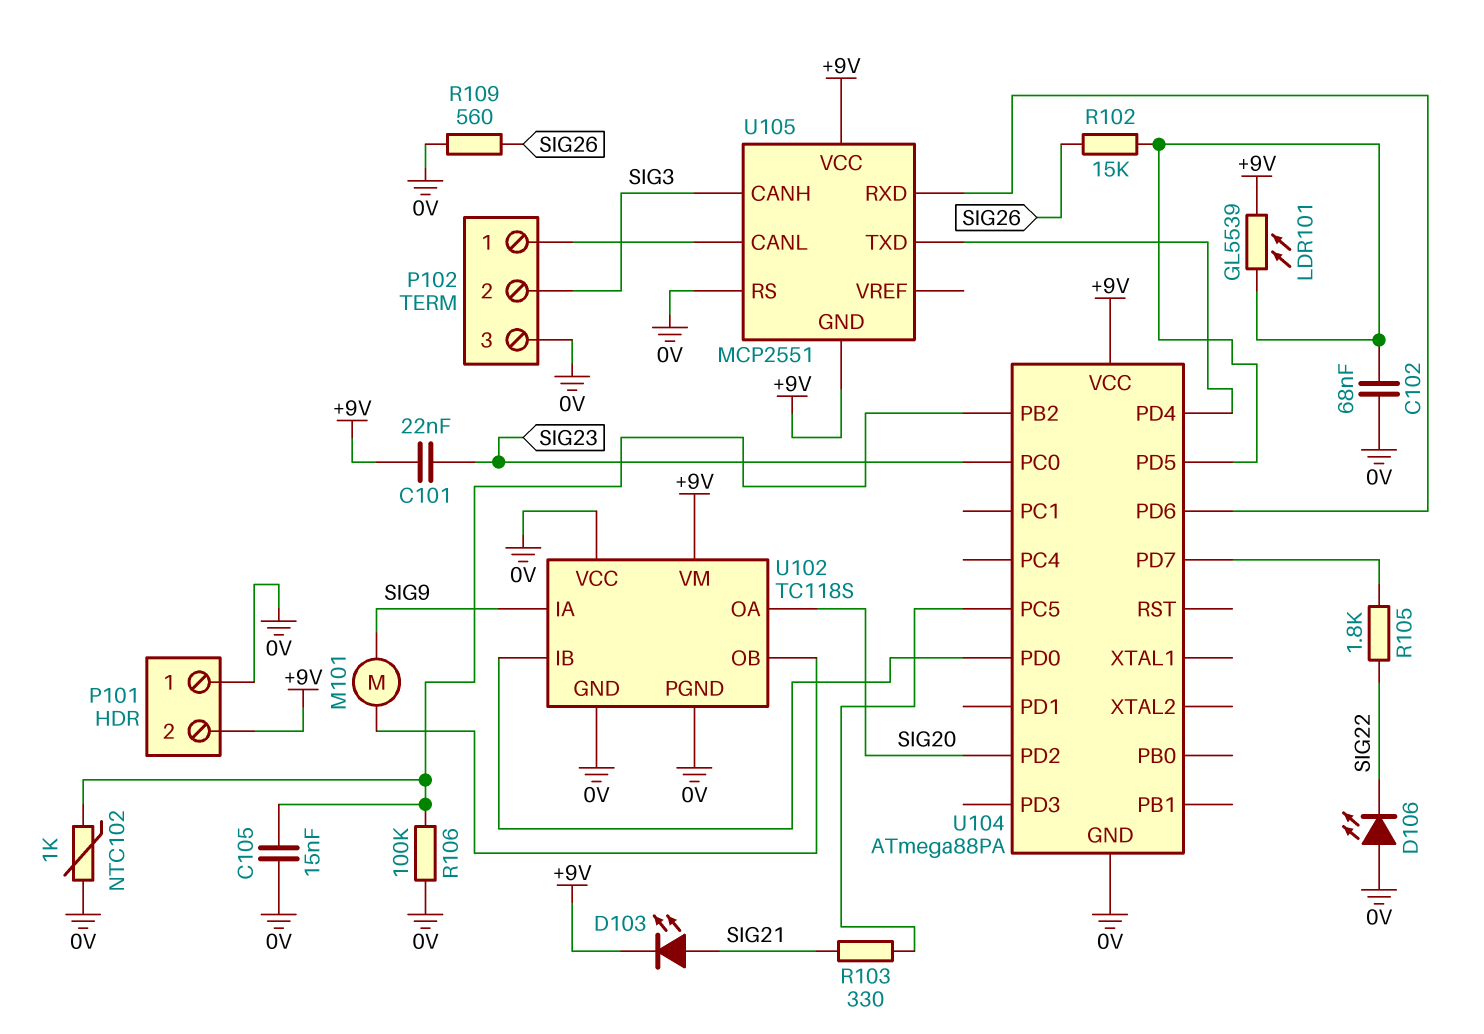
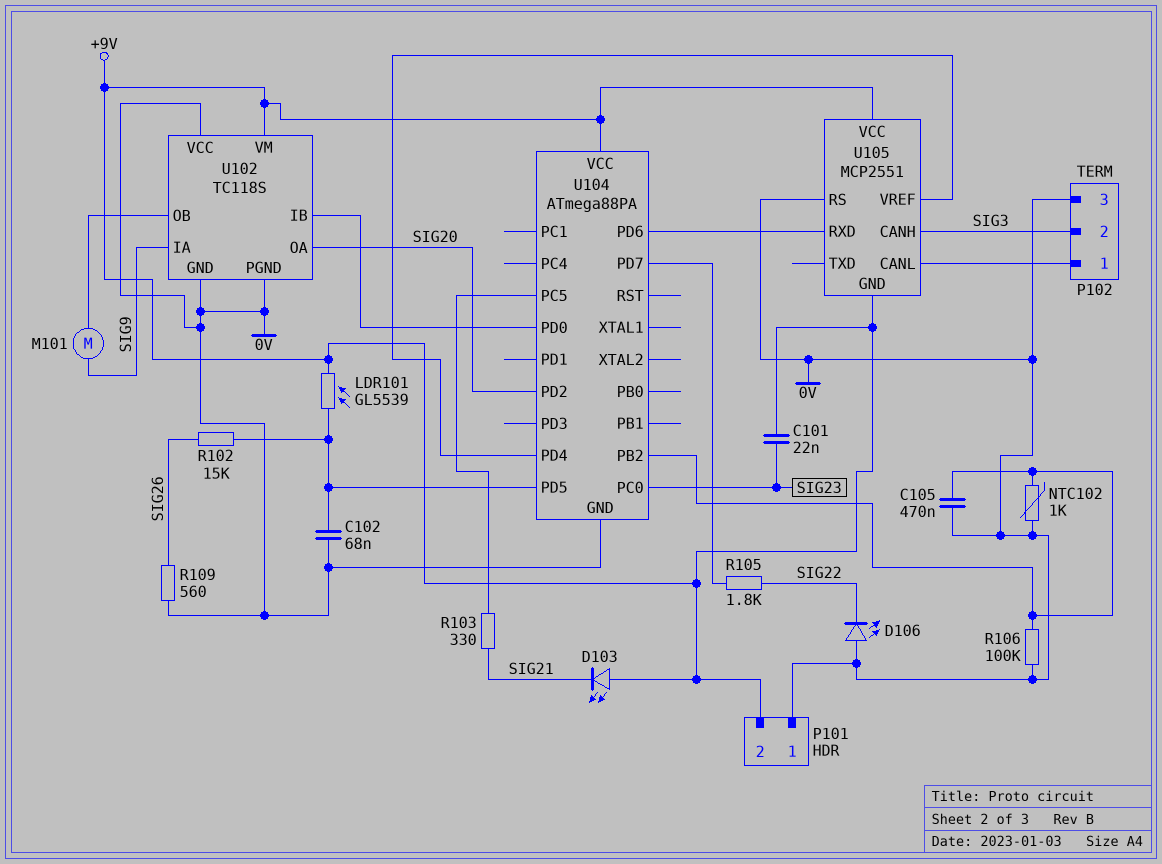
C105: 15nF (0V, U104/PB2) -> 470nF (0V, U104/PB2)
D103: LED (A SIG21, K +9V) -> LED (A +9V, K SIG21)
U105 pin TXD: U104/PD4 -> none
U105 pin VREF: none -> U104/PD4

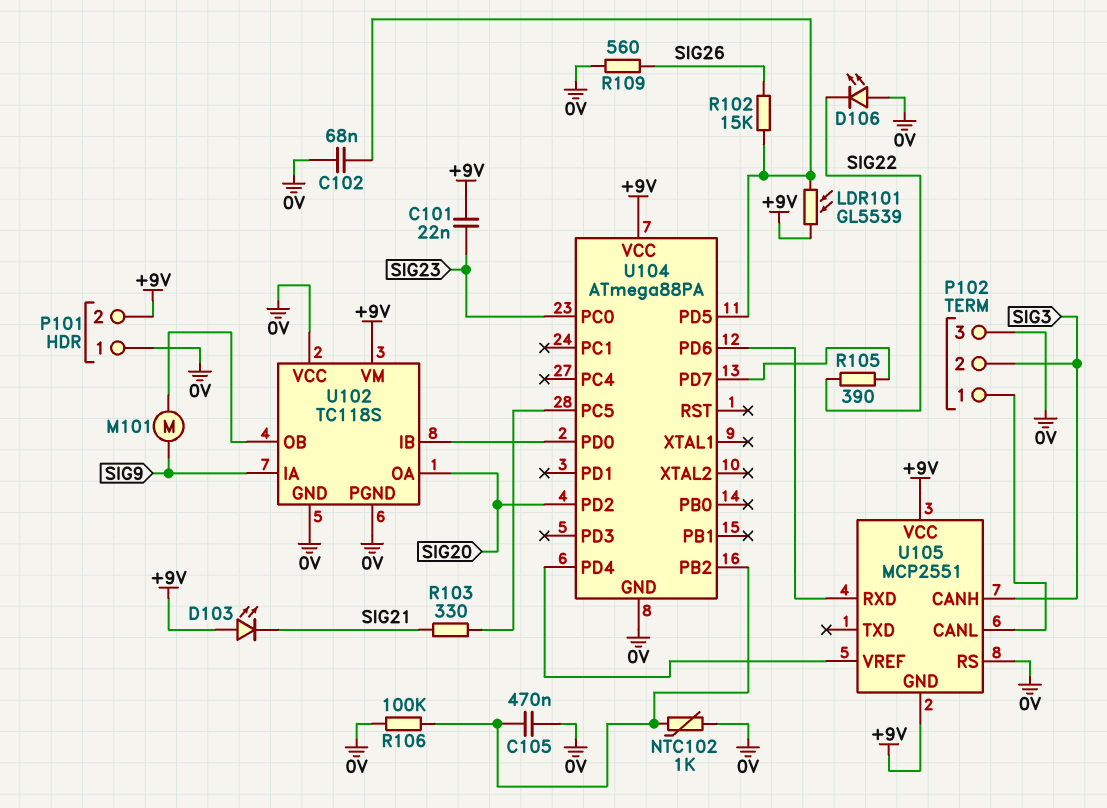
R105: 1.8k (SIG22, U104/PD7) -> 390 (SIG22, U104/PD7)

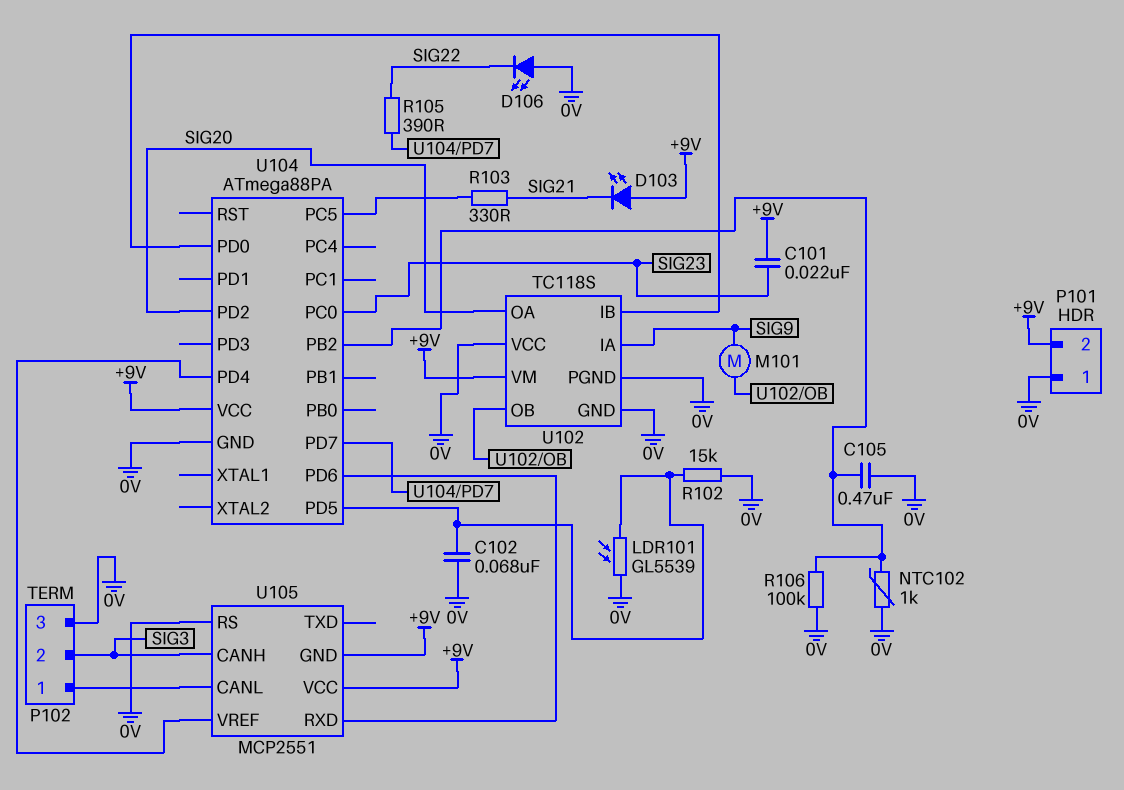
LDR101: GL5539 (+9V, U104/PD5) -> GL5539 (0V, U104/PD5)
R102: 15k (SIG26, U104/PD5) -> 15k (0V, U104/PD5)
R109: 560 (0V, SIG26) -> none

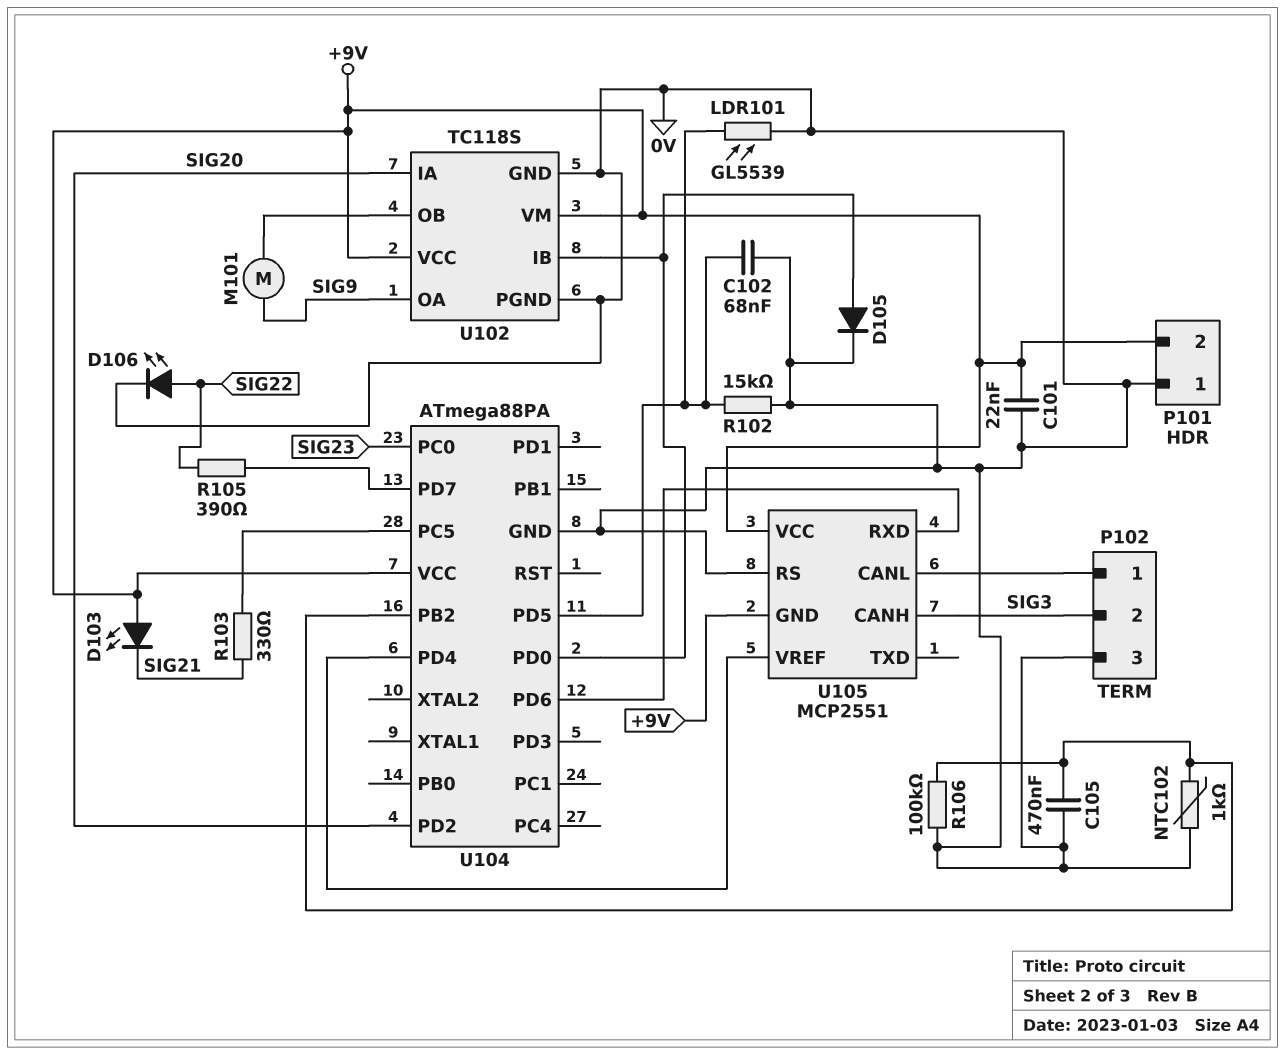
C101: 22nF (+9V, SIG23) -> 22nF (+9V, 0V)
D105: none -> diode (A U102/IB, K 0V)
D106: LED (A 0V, K SIG22) -> LED (A SIG22, K 0V)
U102 pin IA: SIG9 -> SIG20
U102 pin OA: SIG20 -> SIG9
U102 pin VCC: 0V -> +9V

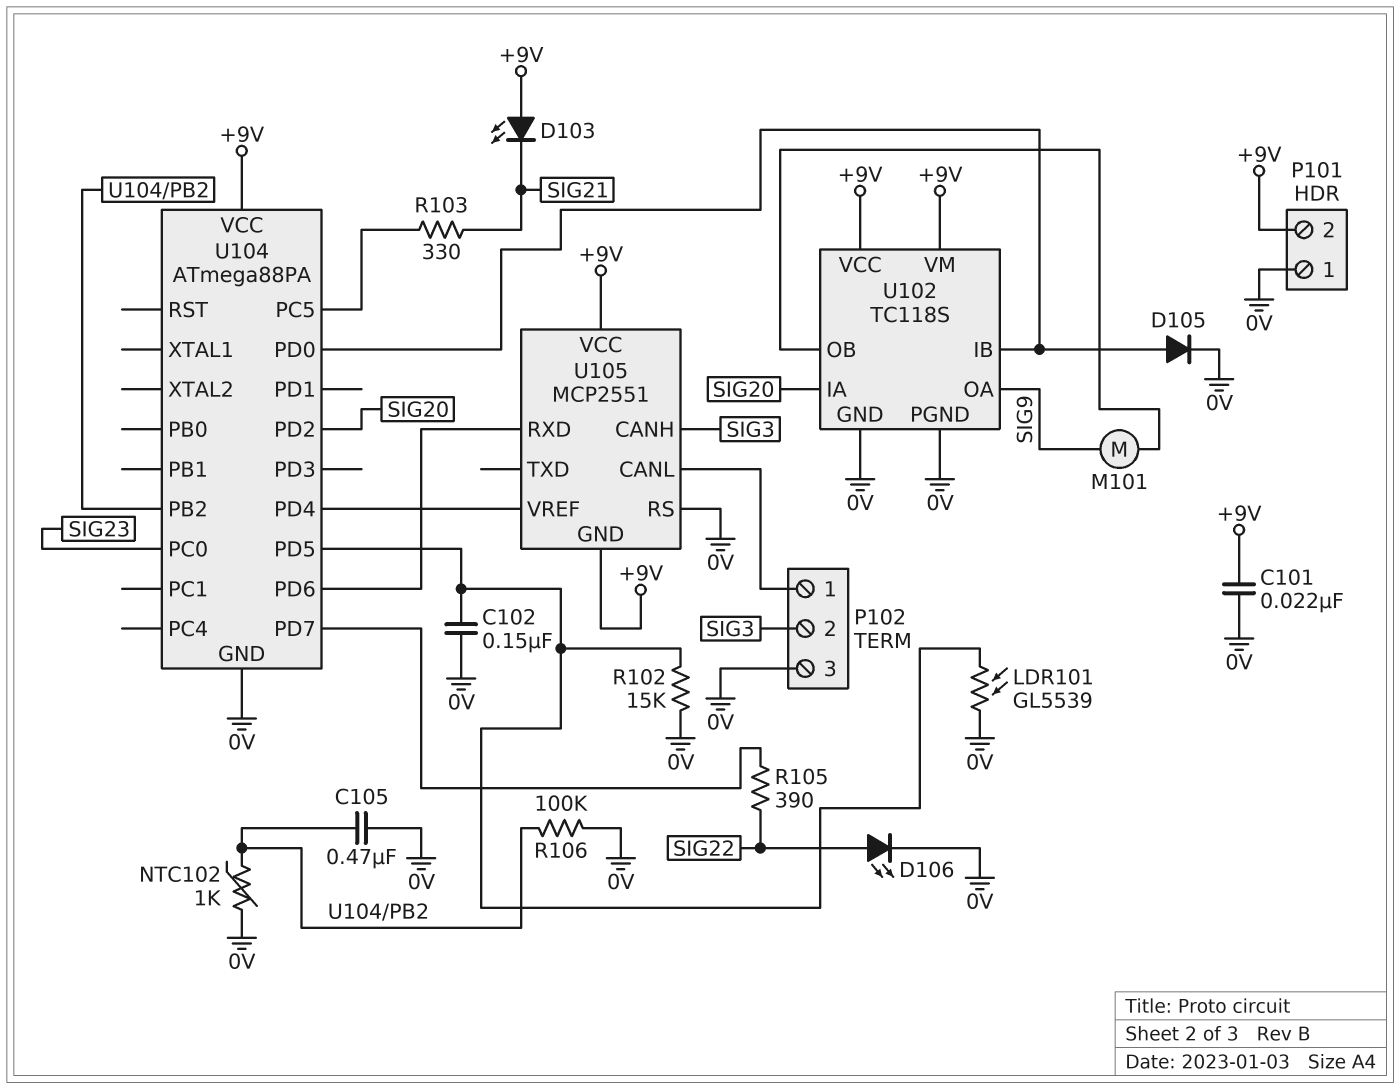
C102: 68nF (0V, U104/PD5) -> 150nF (0V, U104/PD5)

